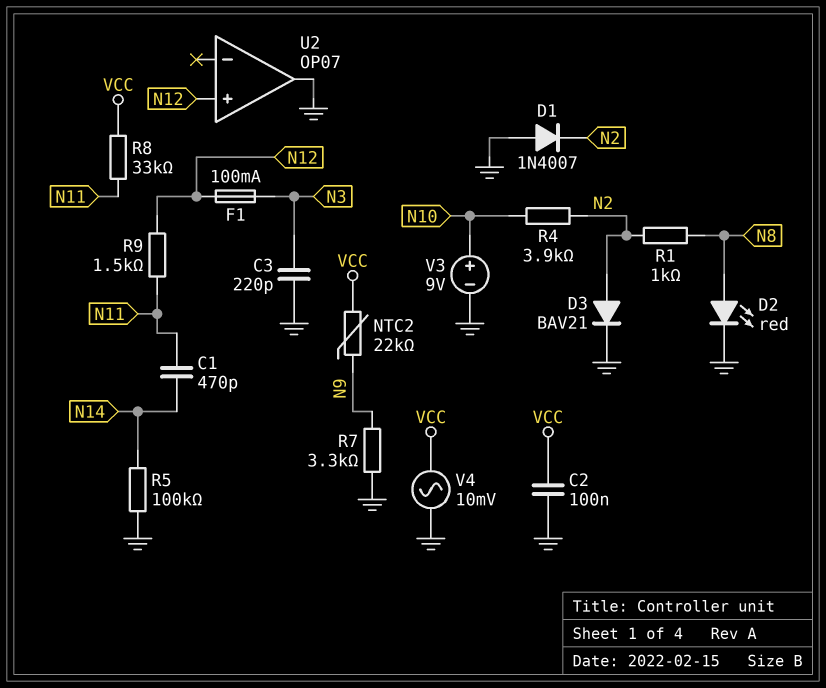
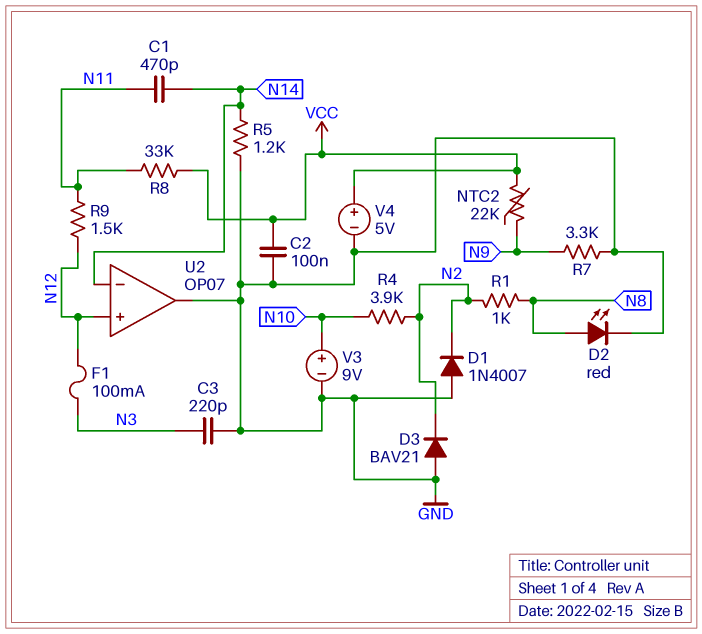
D3: diode BAV21 (A N2, K GND) -> diode BAV21 (A GND, K N2)
R5: 100k (GND, N14) -> 1.2k (GND, N14)
U2 pin in-: none -> N14
V4: AC 10mV (GND, VCC) -> 5V (plus VCC, minus GND)

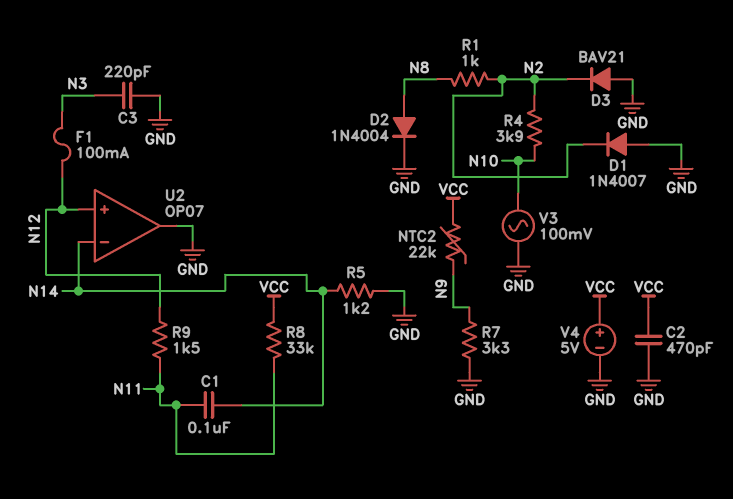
C1: 470pF (N11, N14) -> 100nF (N11, N14)
C2: 100nF (GND, VCC) -> 470pF (GND, VCC)
D2: LED red (A N8, K GND) -> diode 1N4004 (A N8, K GND)
V3: 9V (plus N10, minus GND) -> AC 100mV (GND, N10)

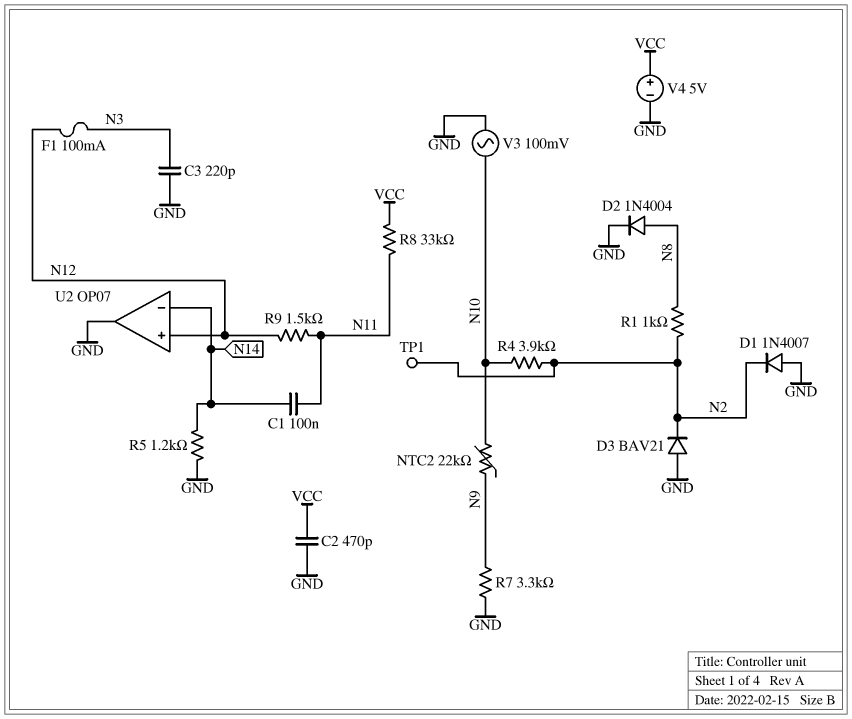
NTC2: 22k (N9, VCC) -> 22k (N9, N10)
TP1: none -> test point (N2)

